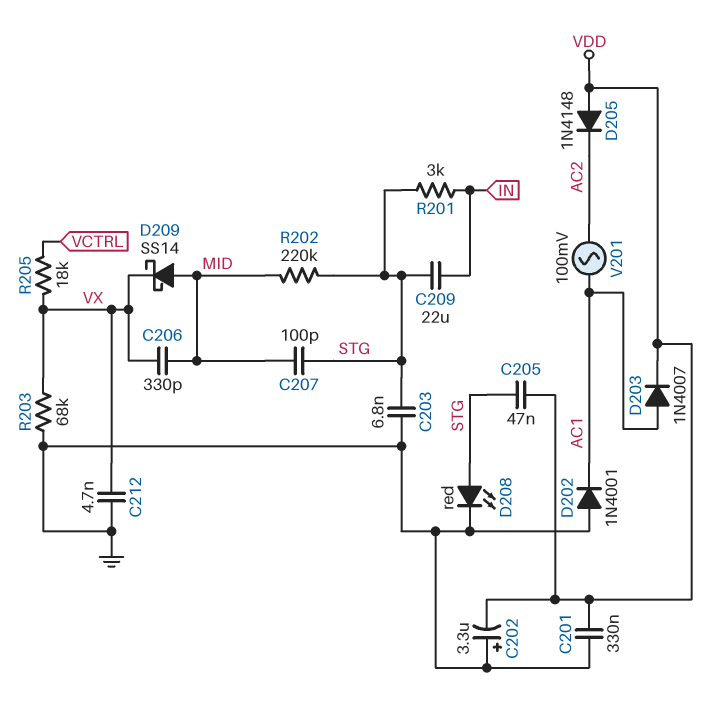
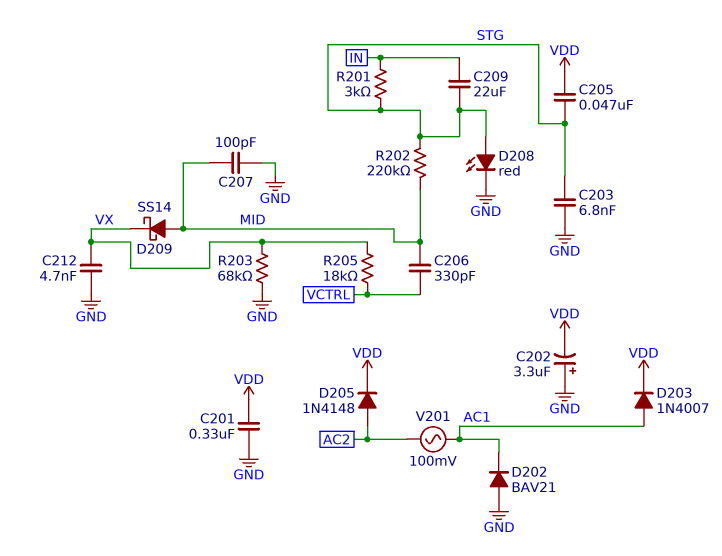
C206: 330pF (MID, VX) -> 330pF (MID, VCTRL)
C207: 100pF (MID, STG) -> 100pF (GND, MID)
D202: diode 1N4001 (A GND, K AC1) -> diode BAV21 (A GND, K AC1)
D205: diode 1N4148 (A VDD, K AC2) -> diode 1N4148 (A AC2, K VDD)

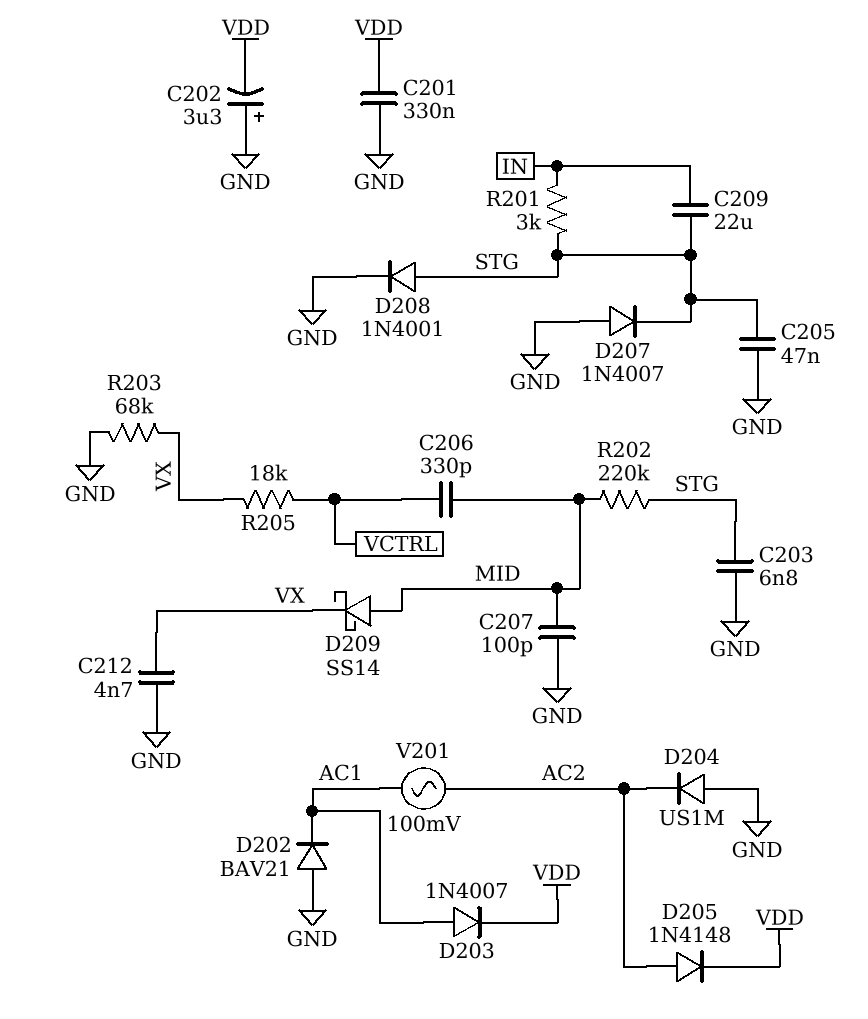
C205: 47nF (STG, VDD) -> 47nF (GND, STG)
D204: none -> diode US1M (A GND, K AC2)
D207: none -> diode 1N4007 (A GND, K STG)
D208: LED red (A STG, K GND) -> diode 1N4001 (A STG, K GND)

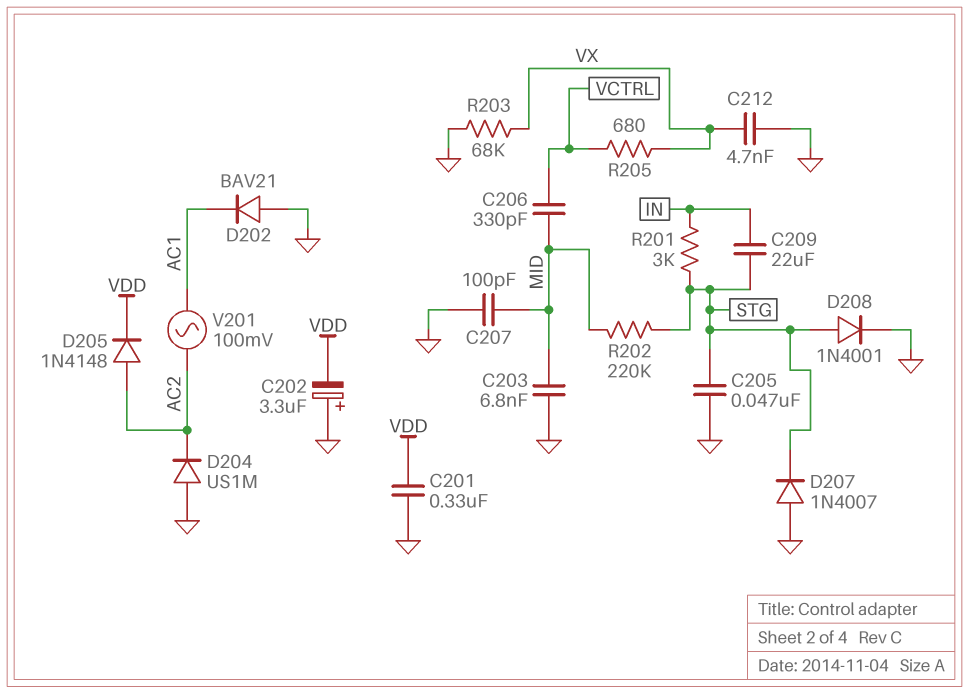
C203: 6.8nF (GND, STG) -> 6.8nF (GND, MID)
D203: diode 1N4007 (A AC1, K VDD) -> none
D209: schottky SS14 (A MID, K VX) -> none
R205: 18k (VCTRL, VX) -> 680 (VCTRL, VX)

